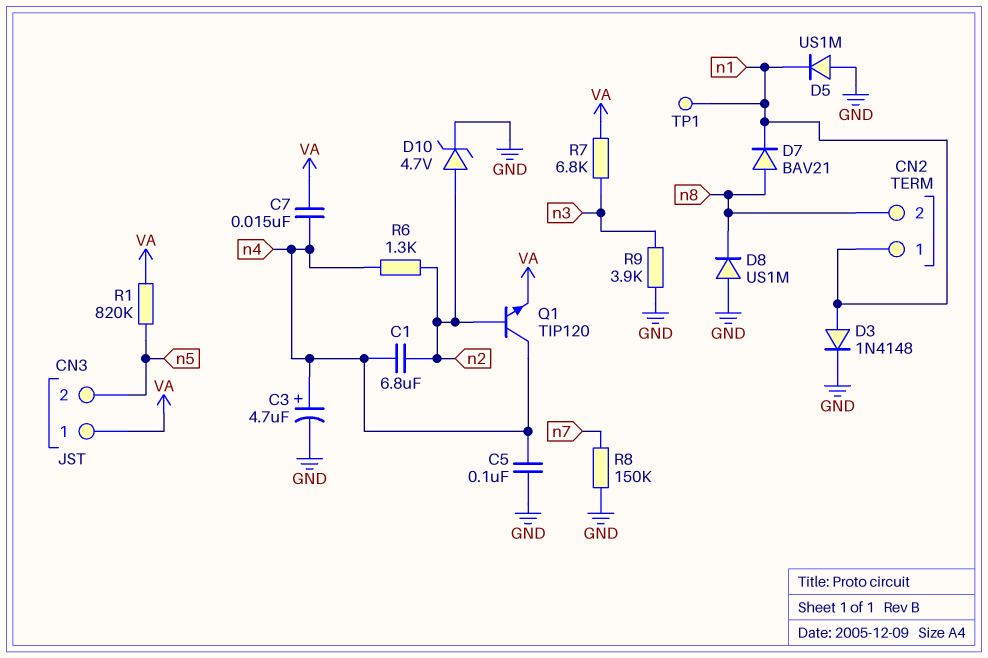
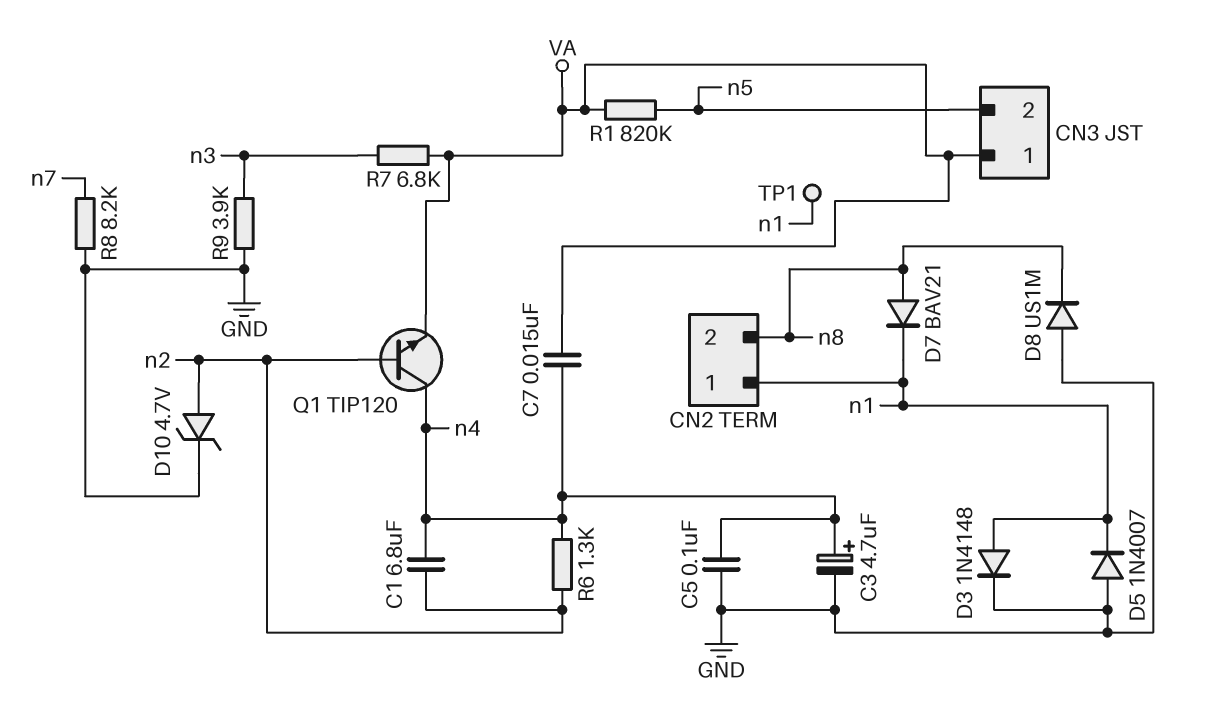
D5: diode US1M (A GND, K n1) -> diode 1N4007 (A GND, K n1)
R8: 150k (GND, n7) -> 8.2k (GND, n7)

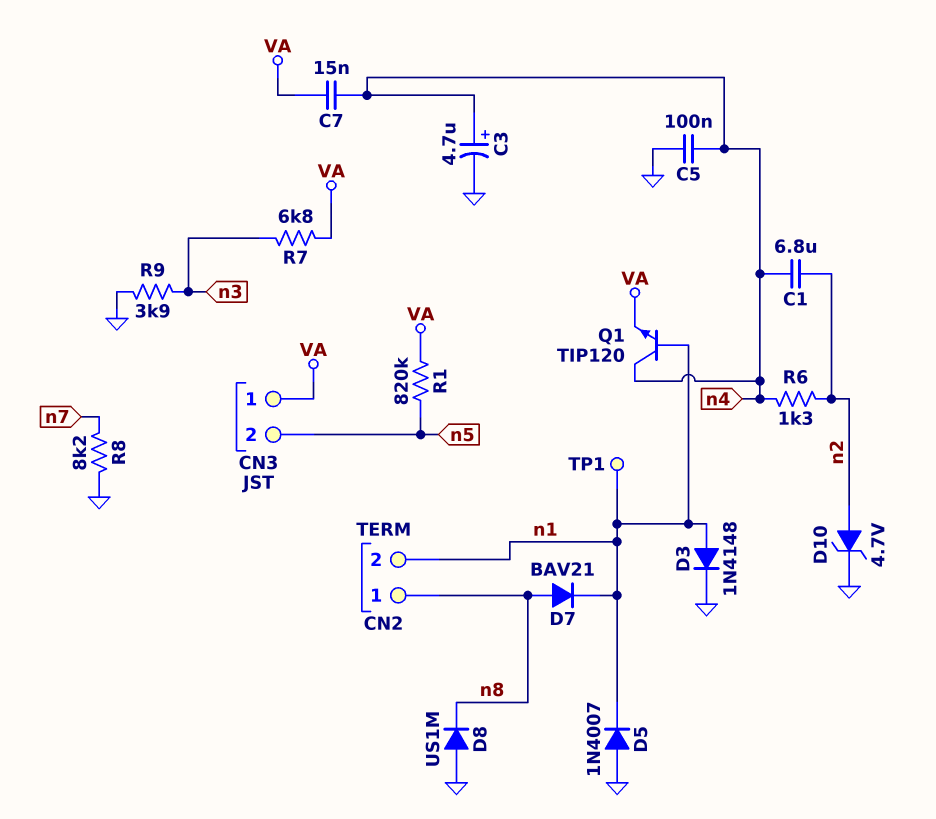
CN2 pin 1: n1 -> n8
CN2 pin 2: n8 -> n1
Q1: NPN TIP120 (B n2, C n4, E VA) -> NPN TIP120 (B n1, C n4, E VA)

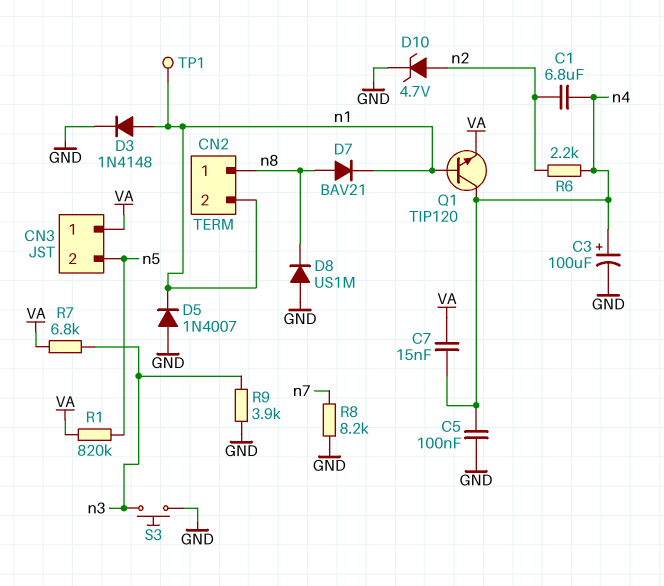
C3: 4.7uF (plus n4, minus GND) -> 100uF (plus n4, minus GND)
R6: 1.3k (n2, n4) -> 2.2k (n2, n4)
S3: none -> button (GND, n3)

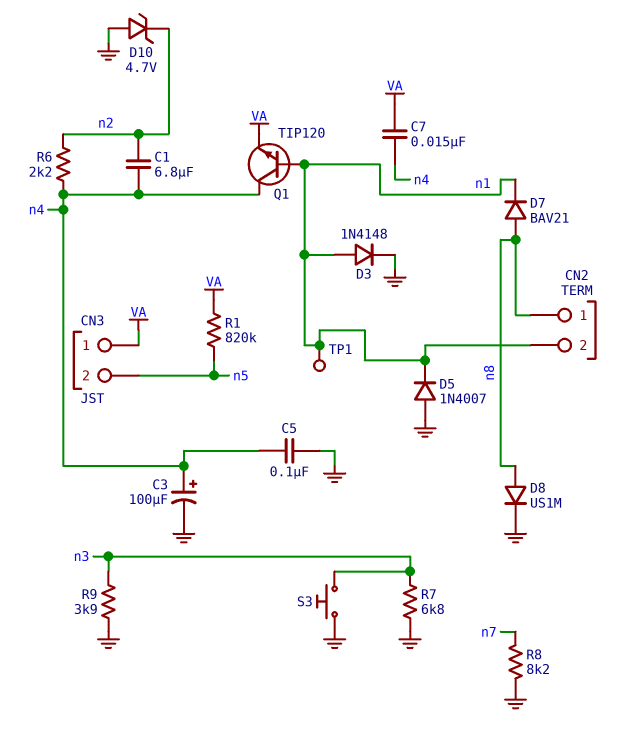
D8: diode US1M (A GND, K n8) -> diode US1M (A n8, K GND)
D10: zener 4.7V (A n2, K GND) -> zener 4.7V (A GND, K n2)
R7: 6.8k (VA, n3) -> 6.8k (GND, n3)

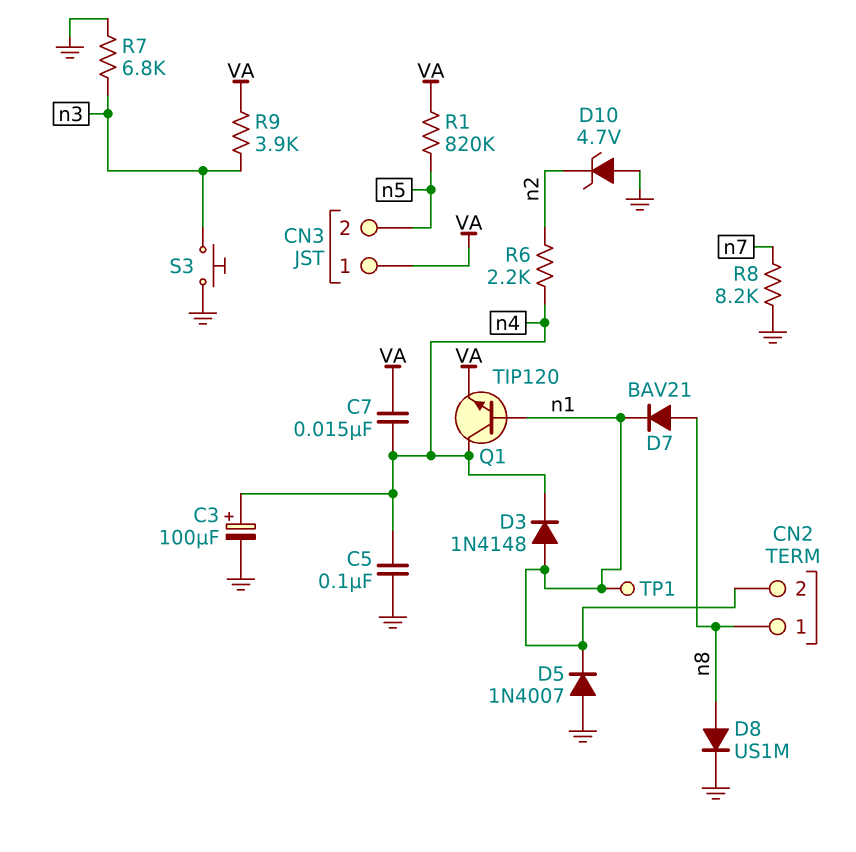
C1: 6.8uF (n2, n4) -> none
D3: diode 1N4148 (A n1, K GND) -> diode 1N4148 (A n1, K n4)
R9: 3.9k (GND, n3) -> 3.9k (VA, n3)

